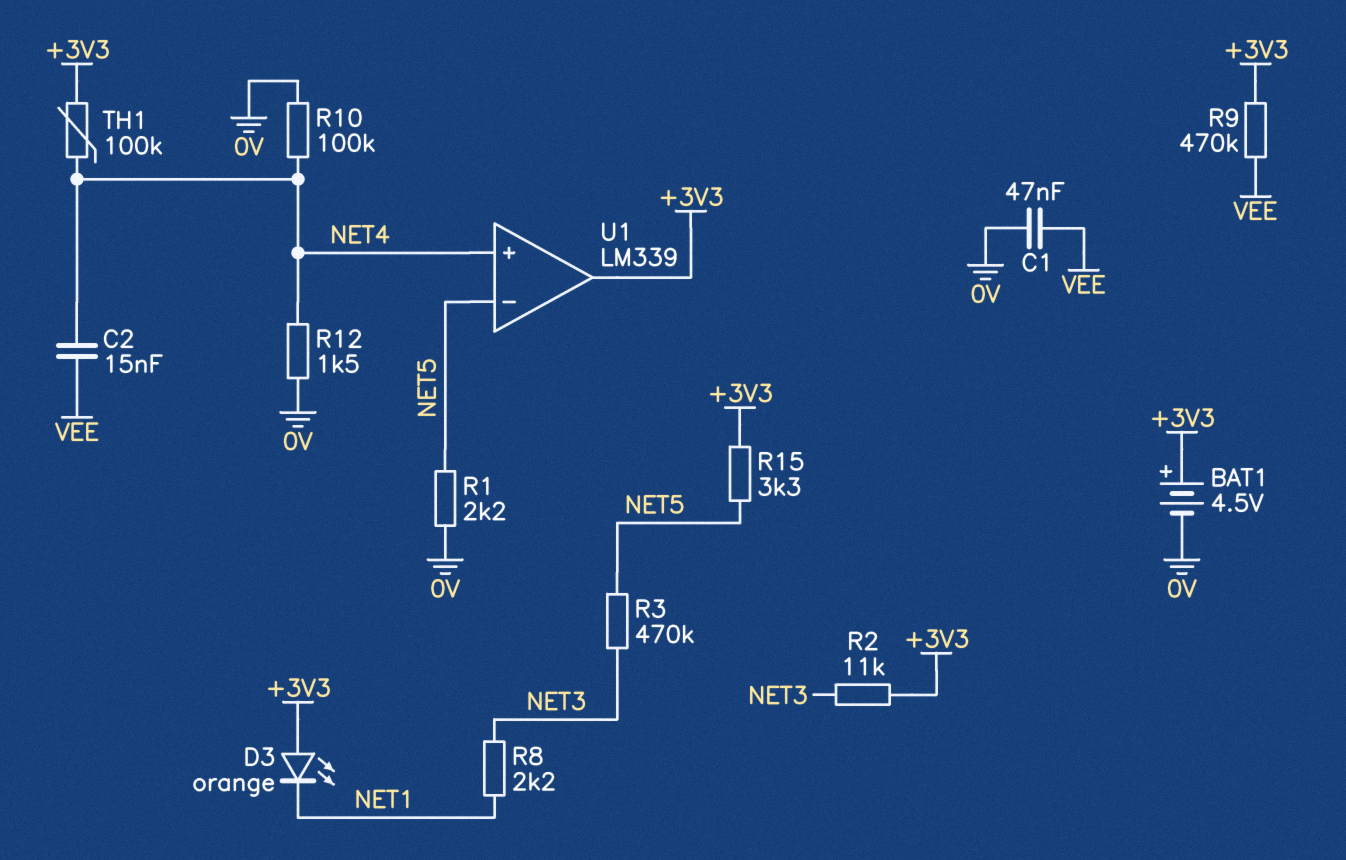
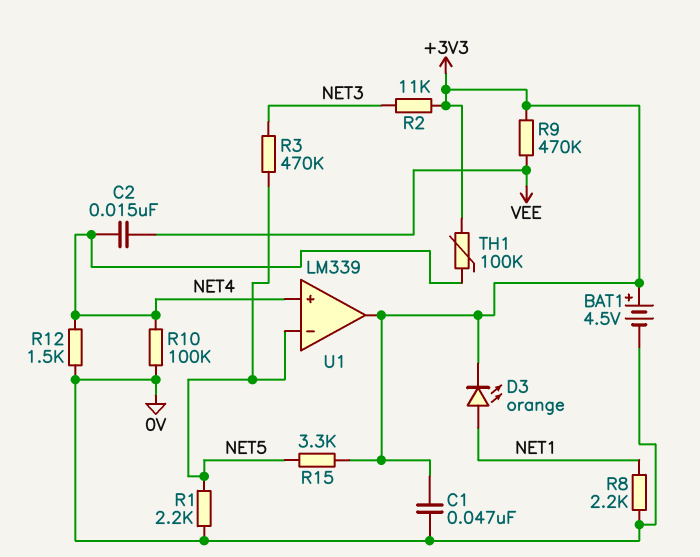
C1: 47nF (0V, VEE) -> 47nF (+3V3, 0V)
D3: LED orange (A +3V3, K NET1) -> LED orange (A NET1, K +3V3)
R8: 2.2k (NET1, NET3) -> 2.2k (0V, NET1)

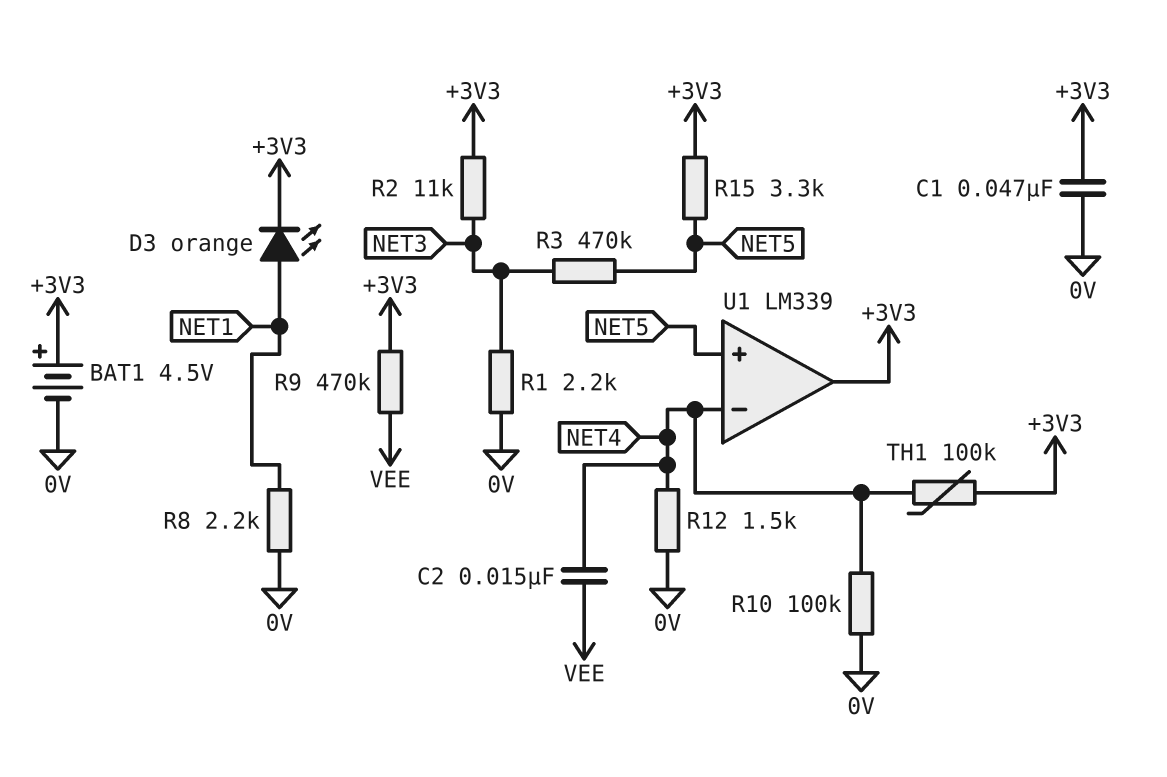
R1: 2.2k (0V, NET5) -> 2.2k (0V, NET3)
U1 pin in+: NET4 -> NET5
U1 pin in-: NET5 -> NET4

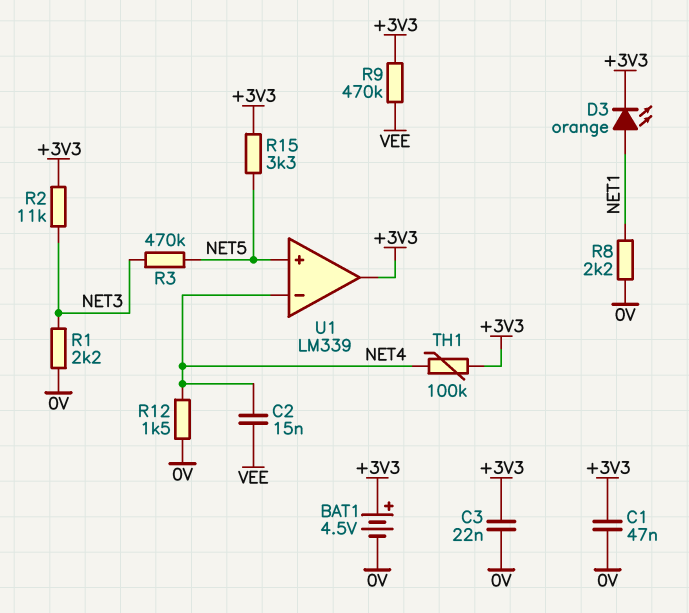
C3: none -> 22nF (+3V3, 0V)
R10: 100k (0V, NET4) -> none

